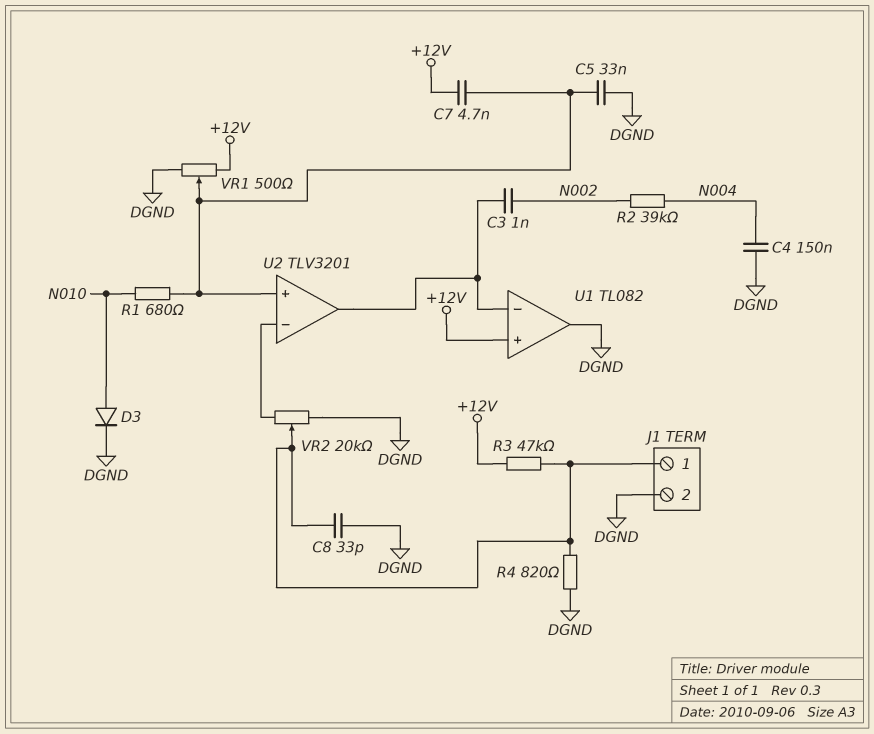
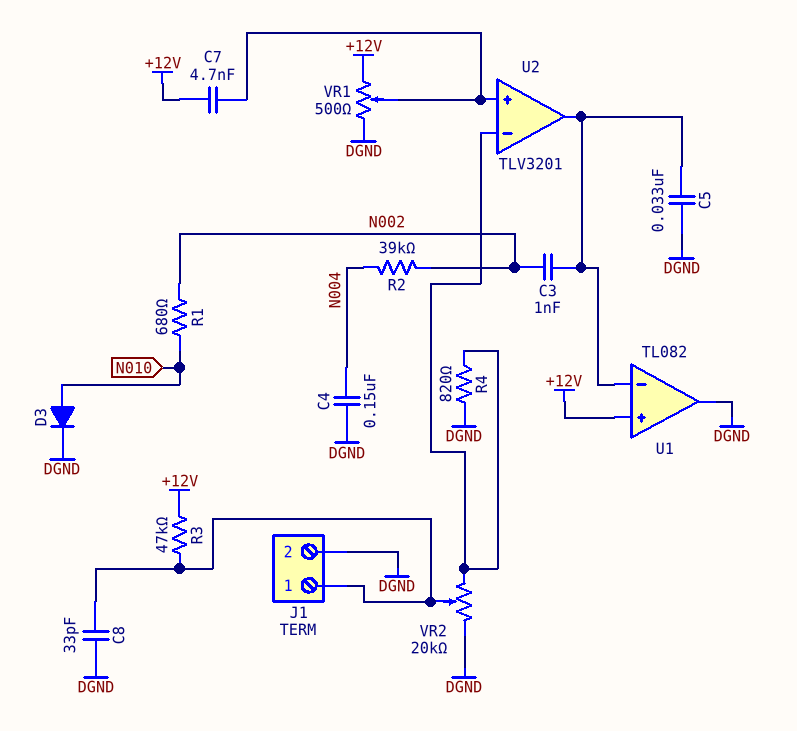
C5: 33nF (DGND, U2/in+) -> 33nF (DGND, U1/in-)
R1: 680 (N010, U2/in+) -> 680 (N002, N010)
R4: 820 (DGND, J1/1) -> 820 (DGND, U2/in-)

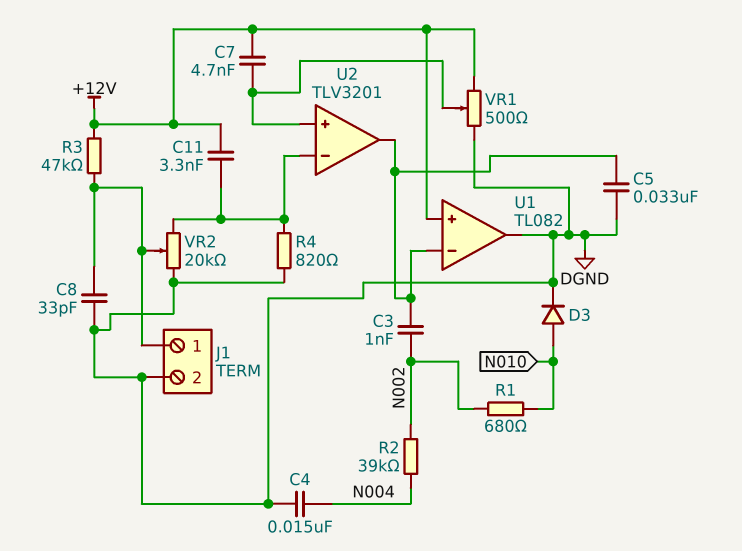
C4: 150nF (DGND, N004) -> 15nF (DGND, N004)
C11: none -> 3.3nF (+12V, U2/in-)

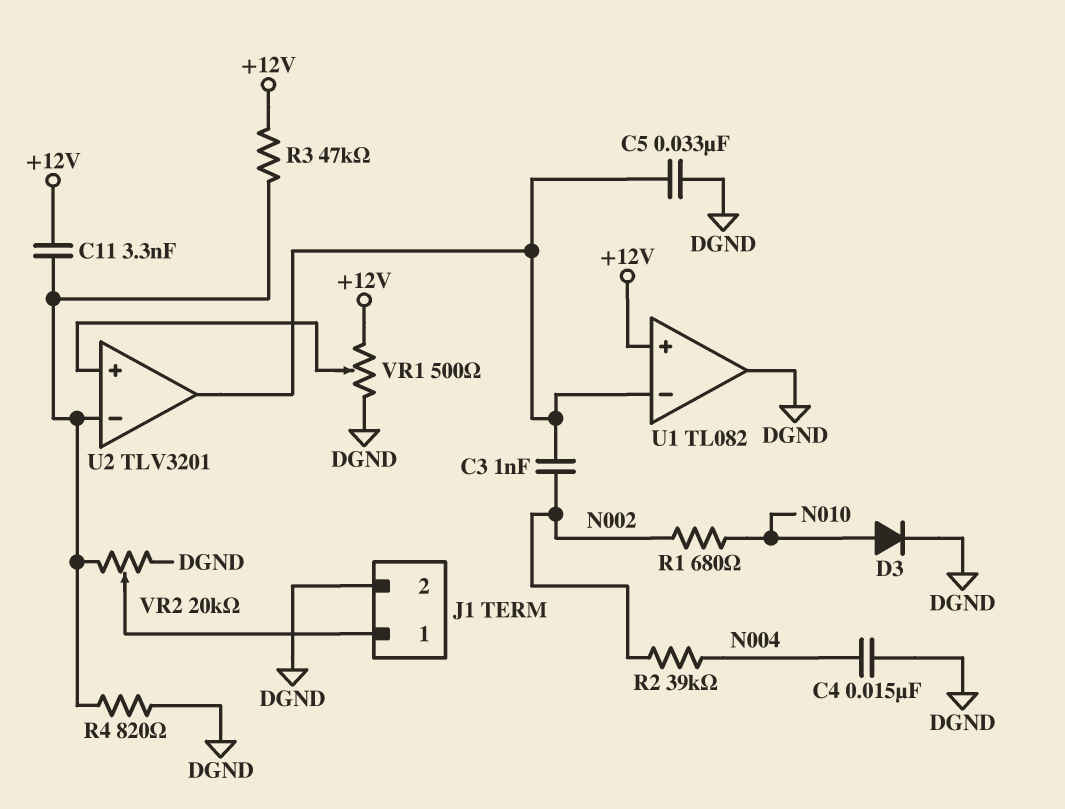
C7: 4.7nF (+12V, U2/in+) -> none
C8: 33pF (DGND, J1/1) -> none
R3: 47k (+12V, J1/1) -> 47k (+12V, U2/in-)

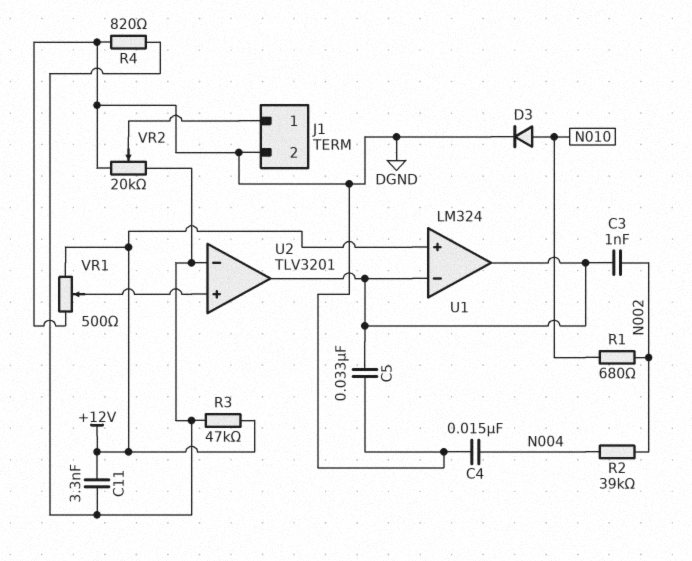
U1: TL082 -> LM324
U1 pin out: DGND -> U1/in-

